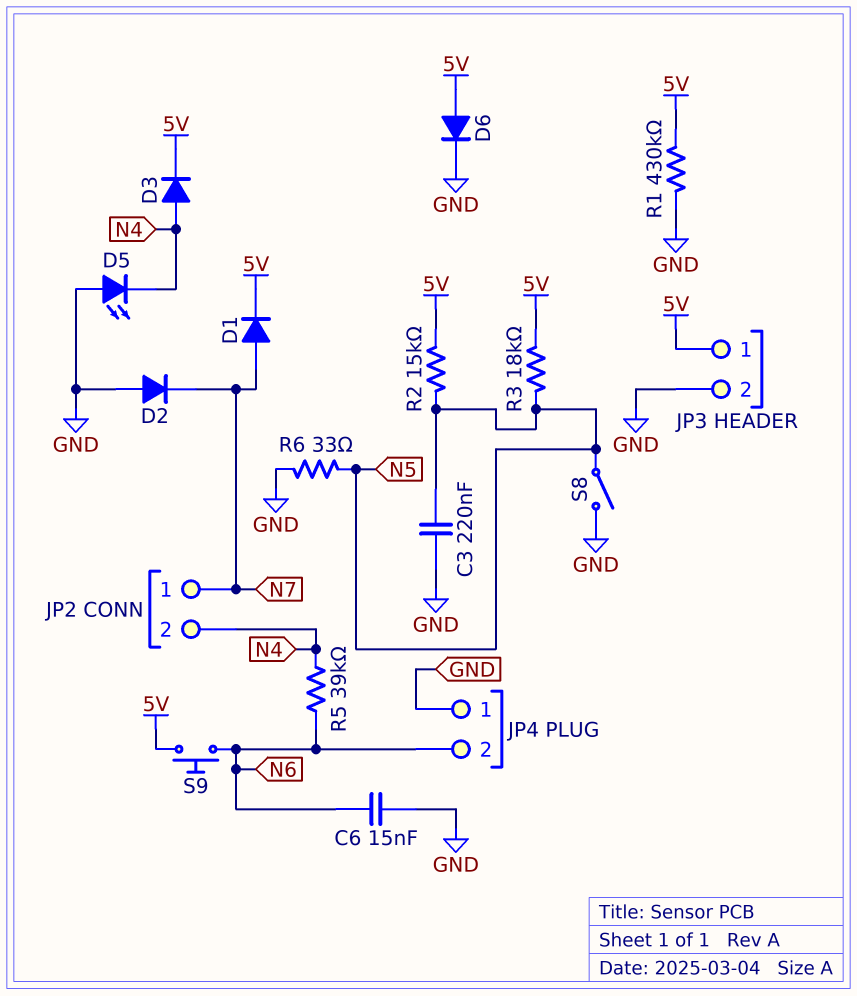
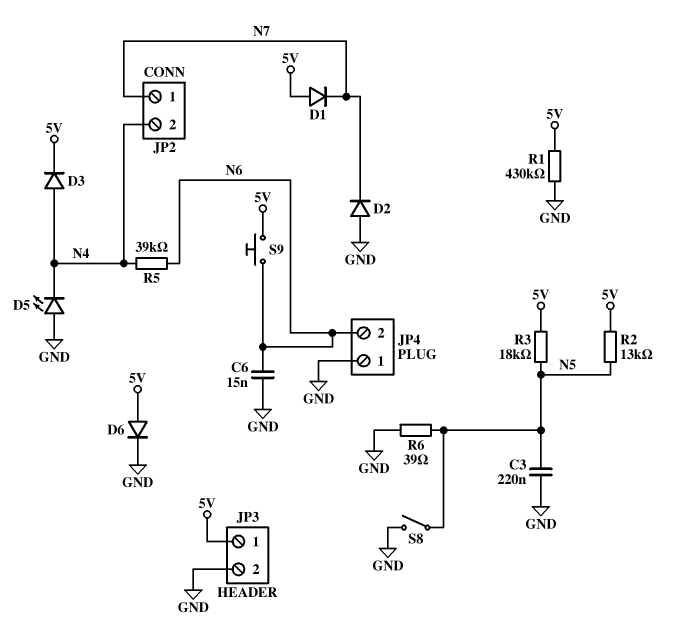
D1: diode (A N7, K 5V) -> diode (A 5V, K N7)
R2: 15k (5V, N5) -> 13k (5V, N5)
R6: 33 (GND, N5) -> 39 (GND, N5)

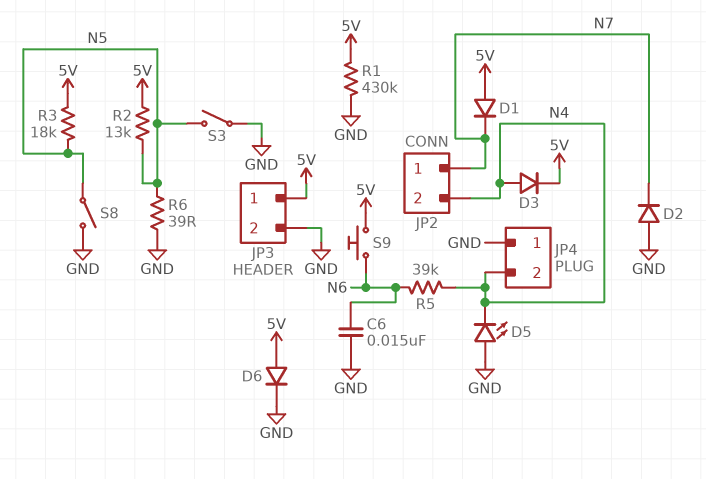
C3: 220nF (GND, N5) -> none
JP4 pin 2: N6 -> N4
S3: none -> switch (GND, N5)

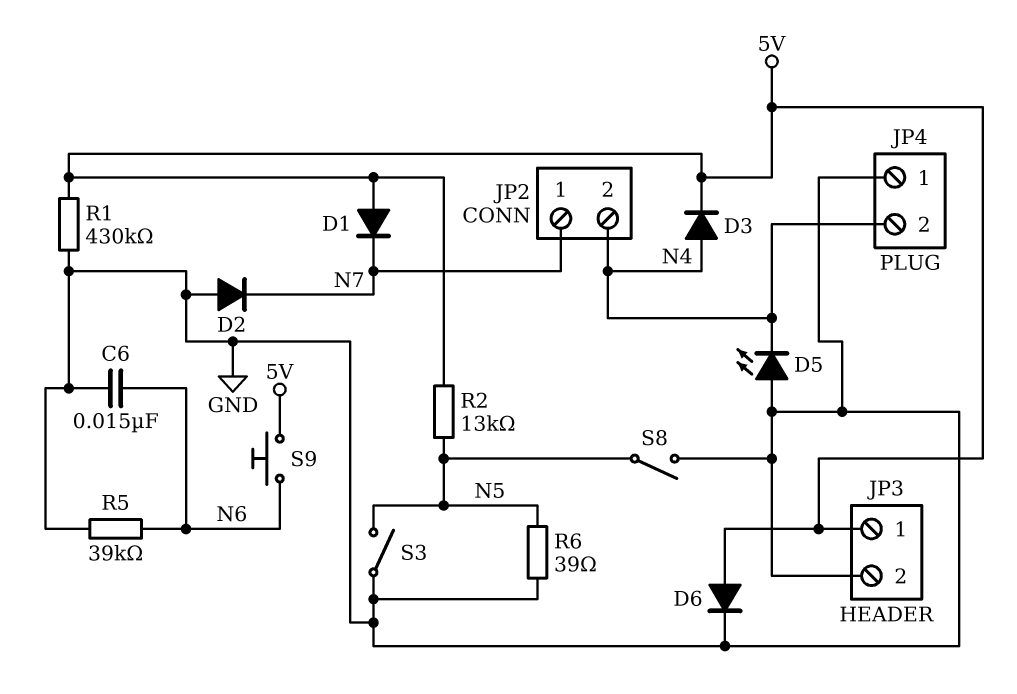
R3: 18k (5V, N5) -> none
R5: 39k (N4, N6) -> 39k (GND, N6)

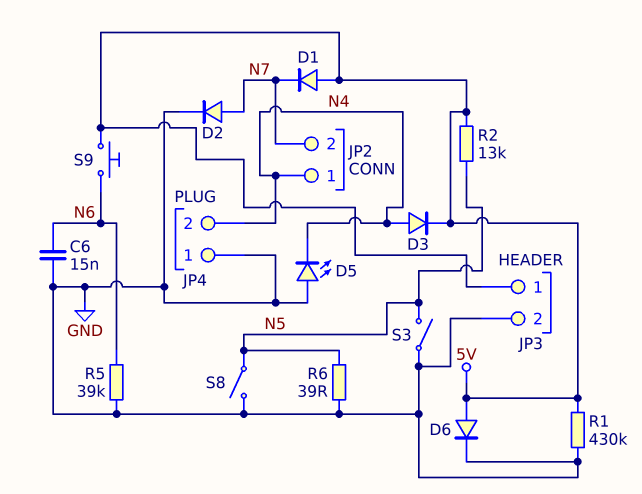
D2: diode (A GND, K N7) -> diode (A N7, K GND)
JP2 pin 1: N7 -> N4
JP2 pin 2: N4 -> N7

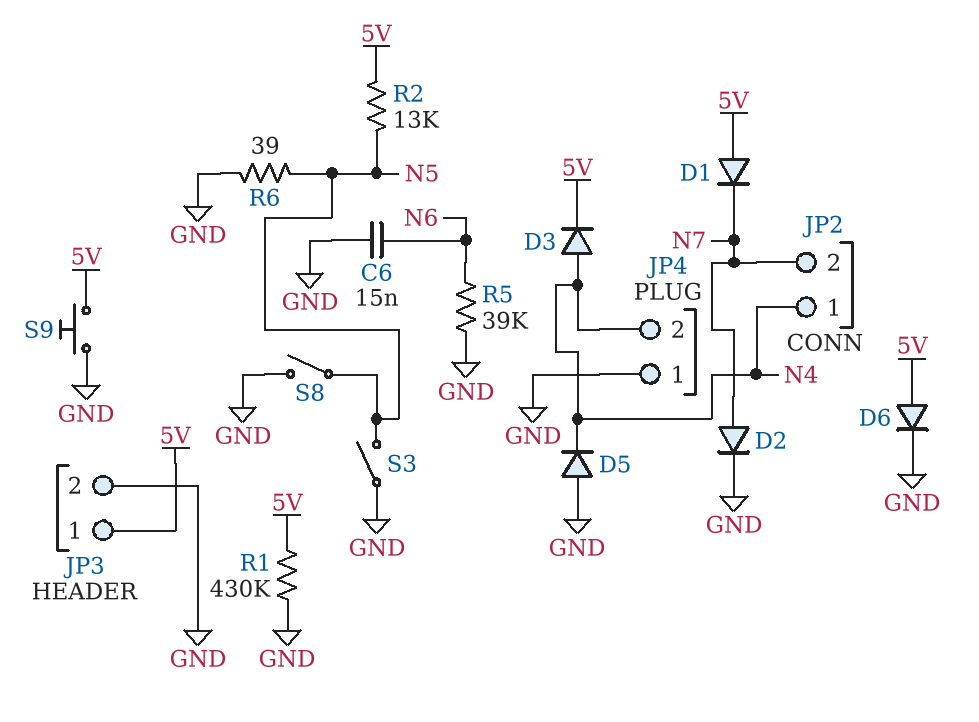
D5: LED (A GND, K N4) -> diode (A GND, K N4)
S9: button (5V, N6) -> button (5V, GND)

